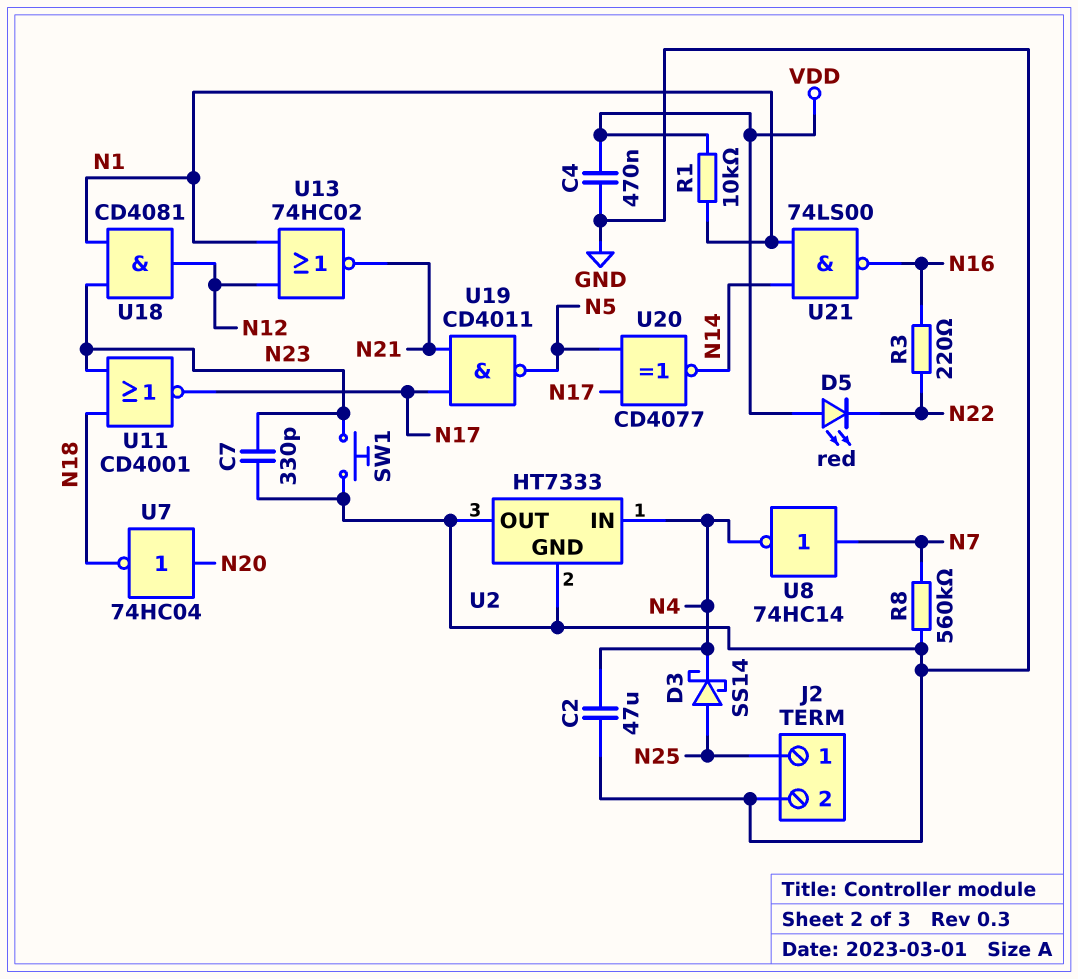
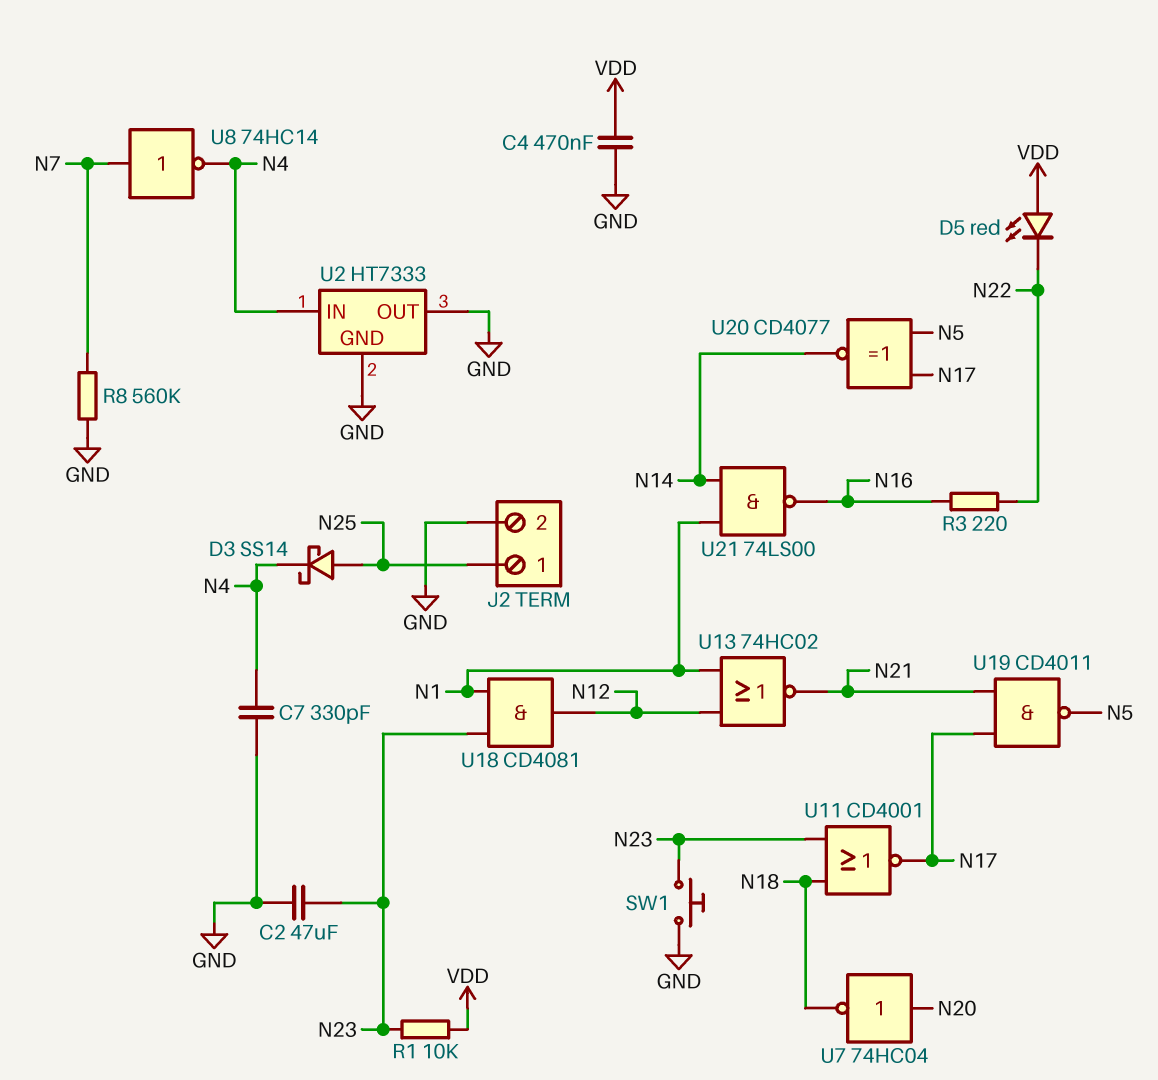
C2: 47uF (GND, N4) -> 47uF (GND, N23)
C7: 330pF (GND, N23) -> 330pF (GND, N4)
R1: 10k (N1, VDD) -> 10k (N23, VDD)

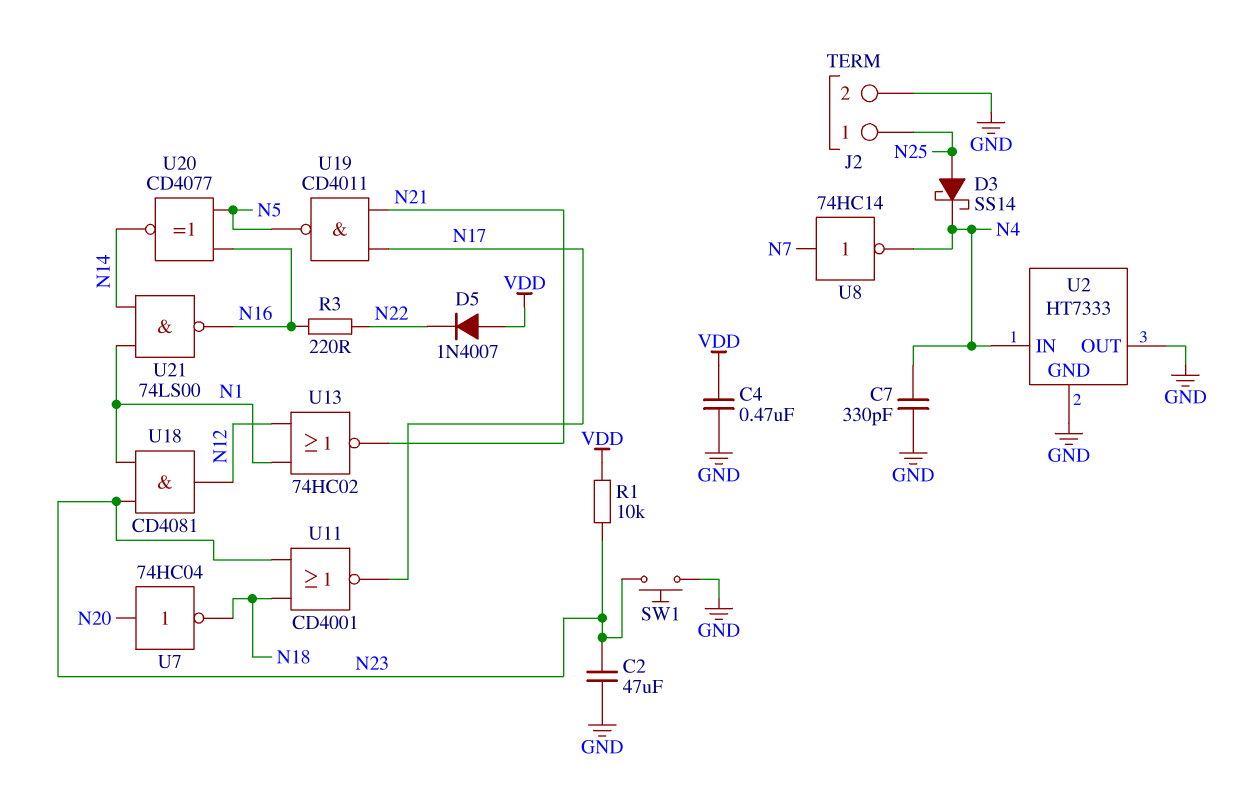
D5: LED red (A VDD, K N22) -> diode 1N4007 (A VDD, K N22)
R8: 560k (GND, N7) -> none
U20: XNOR CD4077 (in N5, in N17, out N14) -> XNOR CD4077 (in N5, in N16, out N14)

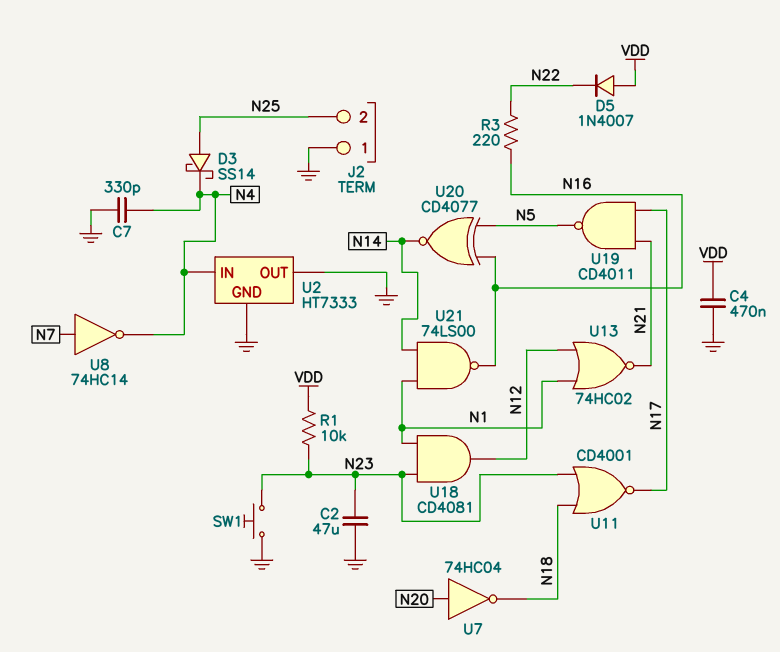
J2 pin 1: N25 -> GND
J2 pin 2: GND -> N25

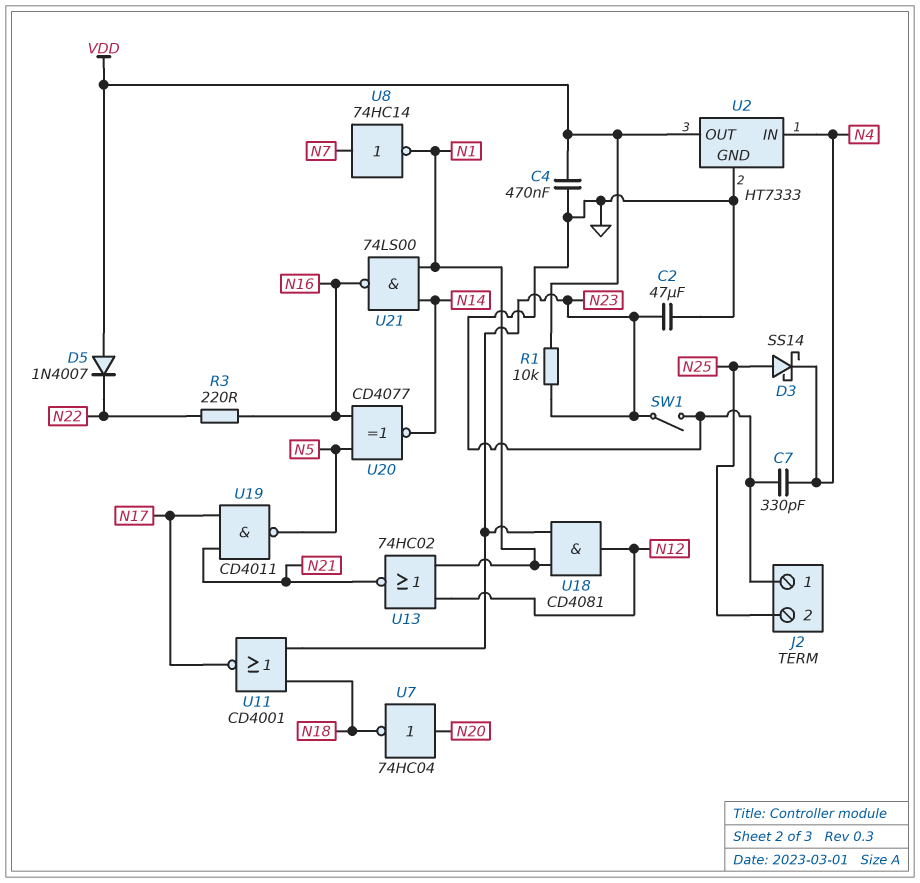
SW1: button (GND, N23) -> switch (GND, N23)
U2 pin OUT: GND -> VDD
U8: NOT 74HC14 (in N7, out N4) -> NOT 74HC14 (in N7, out N1)

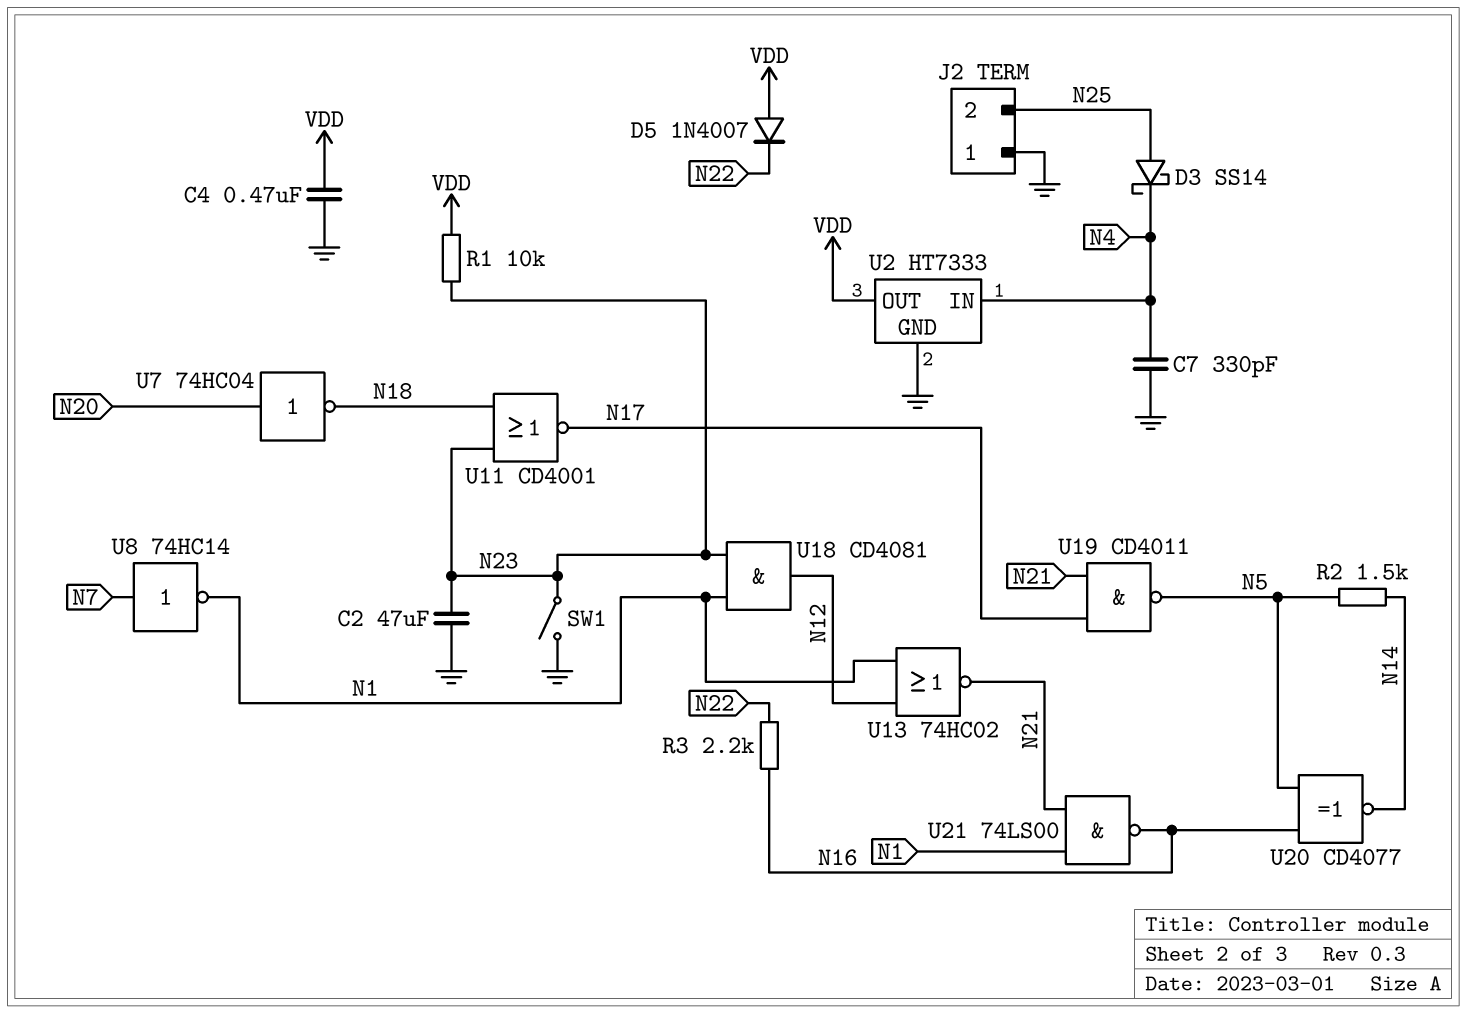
R2: none -> 1.5k (N5, N14)
R3: 220 (N16, N22) -> 2.2k (N16, N22)
U21: NAND 74LS00 (in N1, in N14, out N16) -> NAND 74LS00 (in N1, in N21, out N16)

